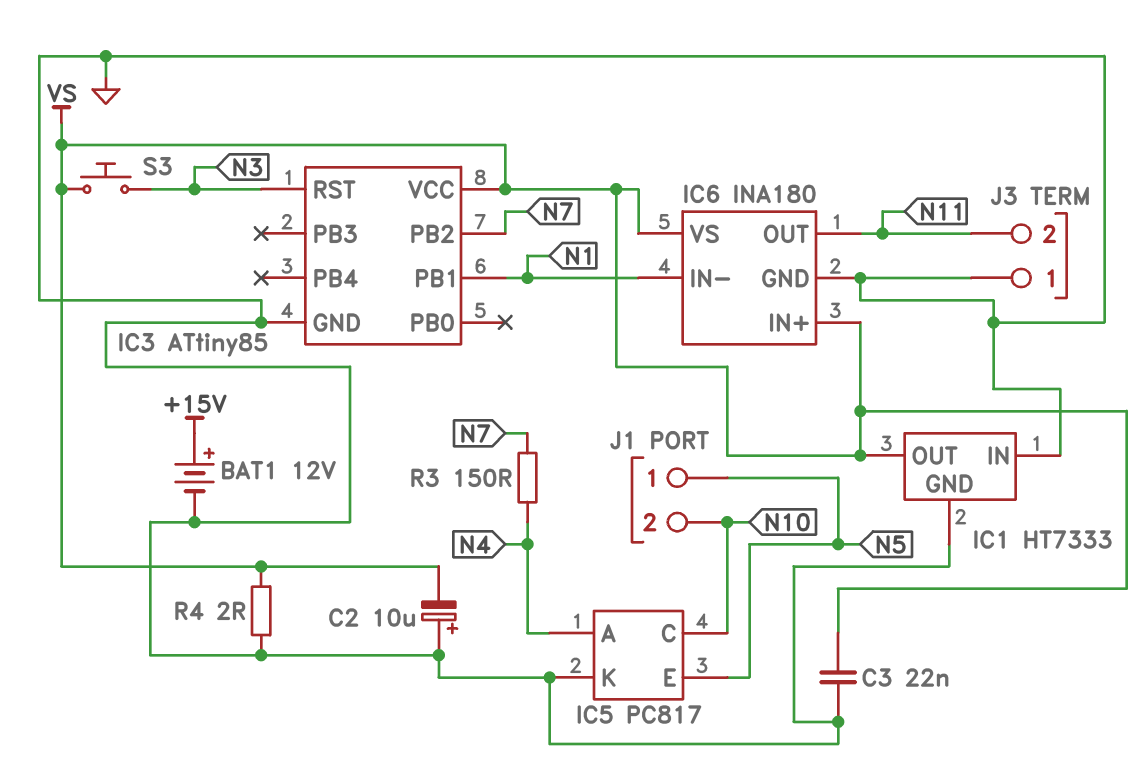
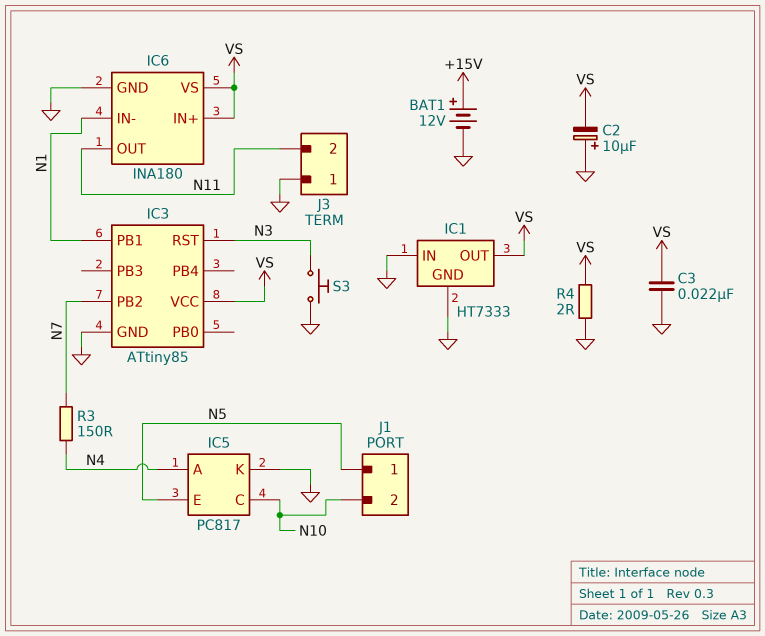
S3: button (N3, VS) -> button (GND, N3)

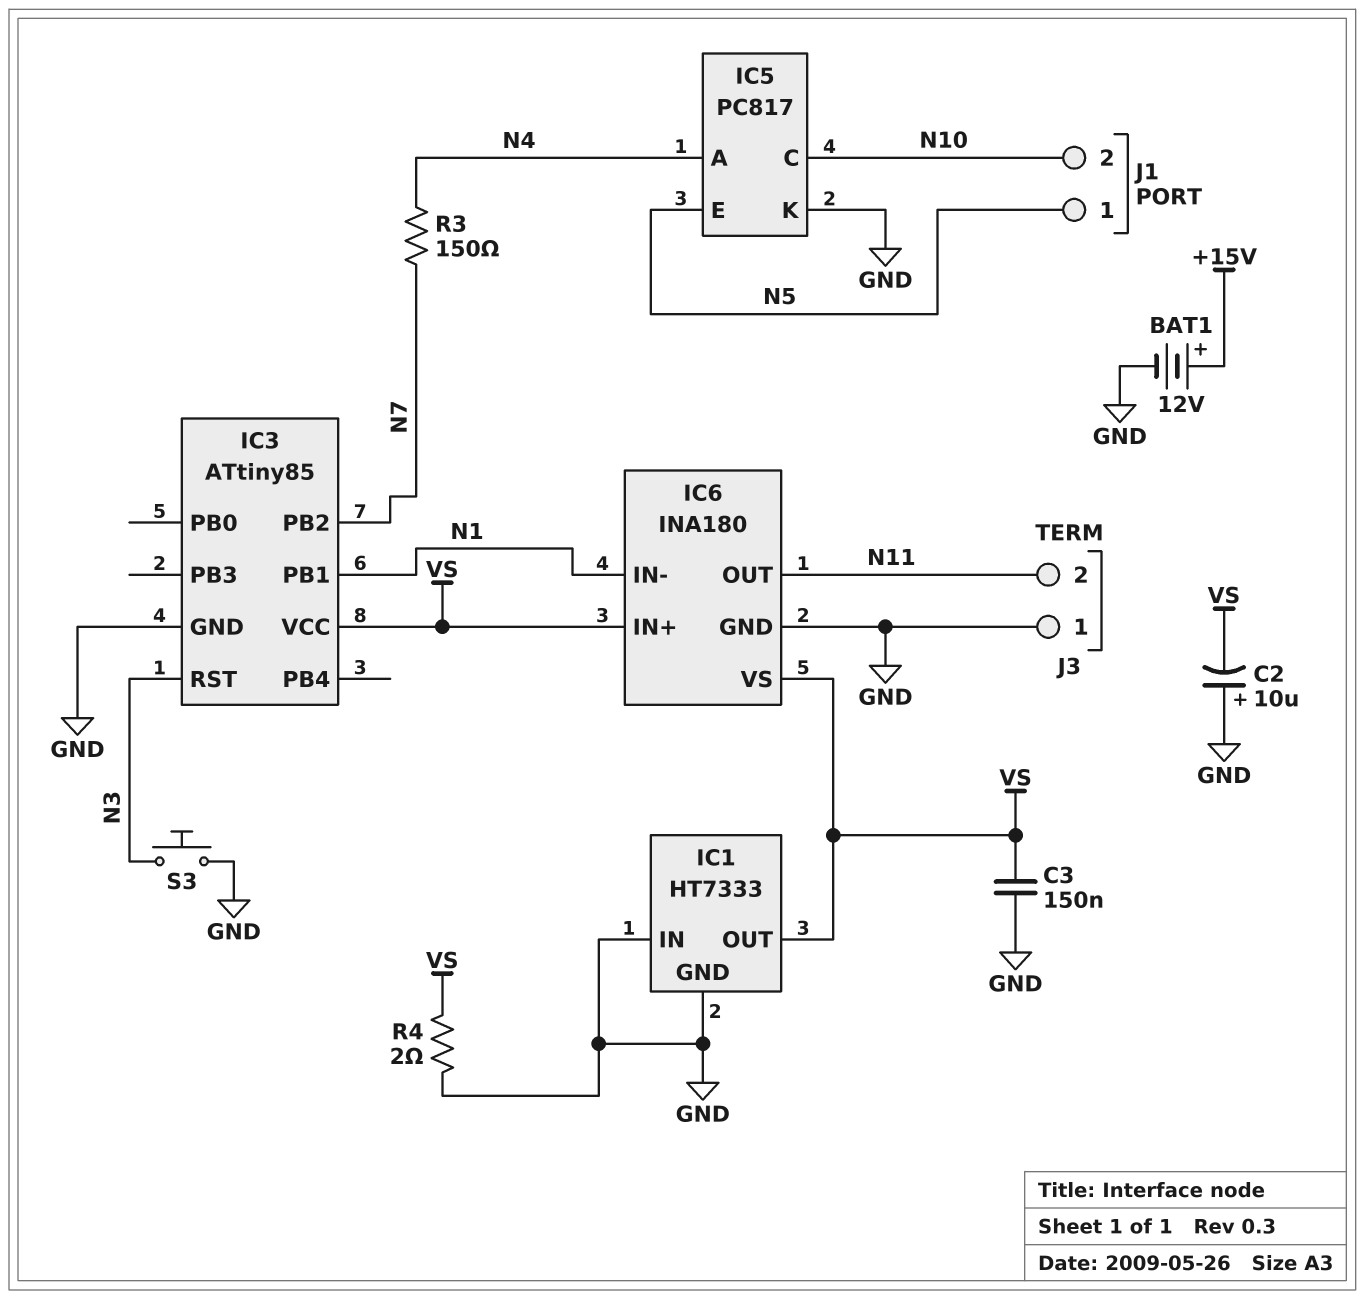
C3: 22nF (GND, VS) -> 150nF (GND, VS)

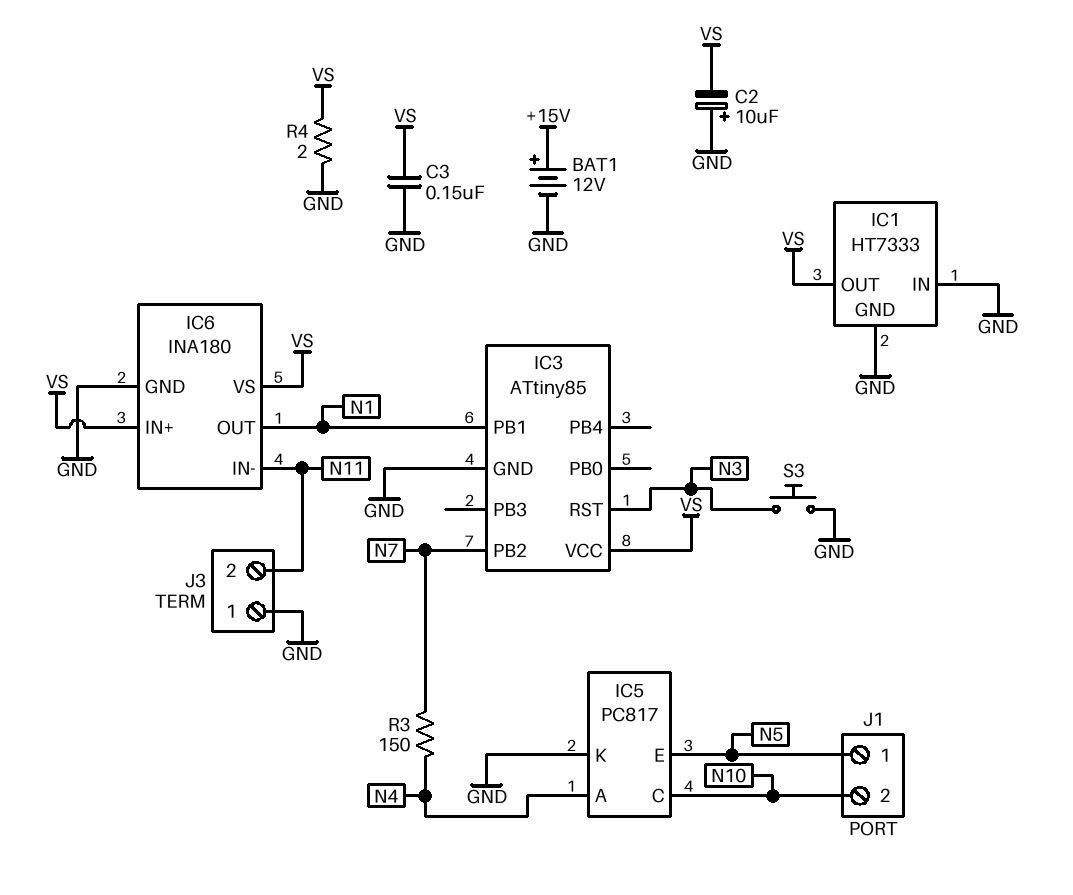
IC6 pin IN-: N1 -> N11
IC6 pin OUT: N11 -> N1

